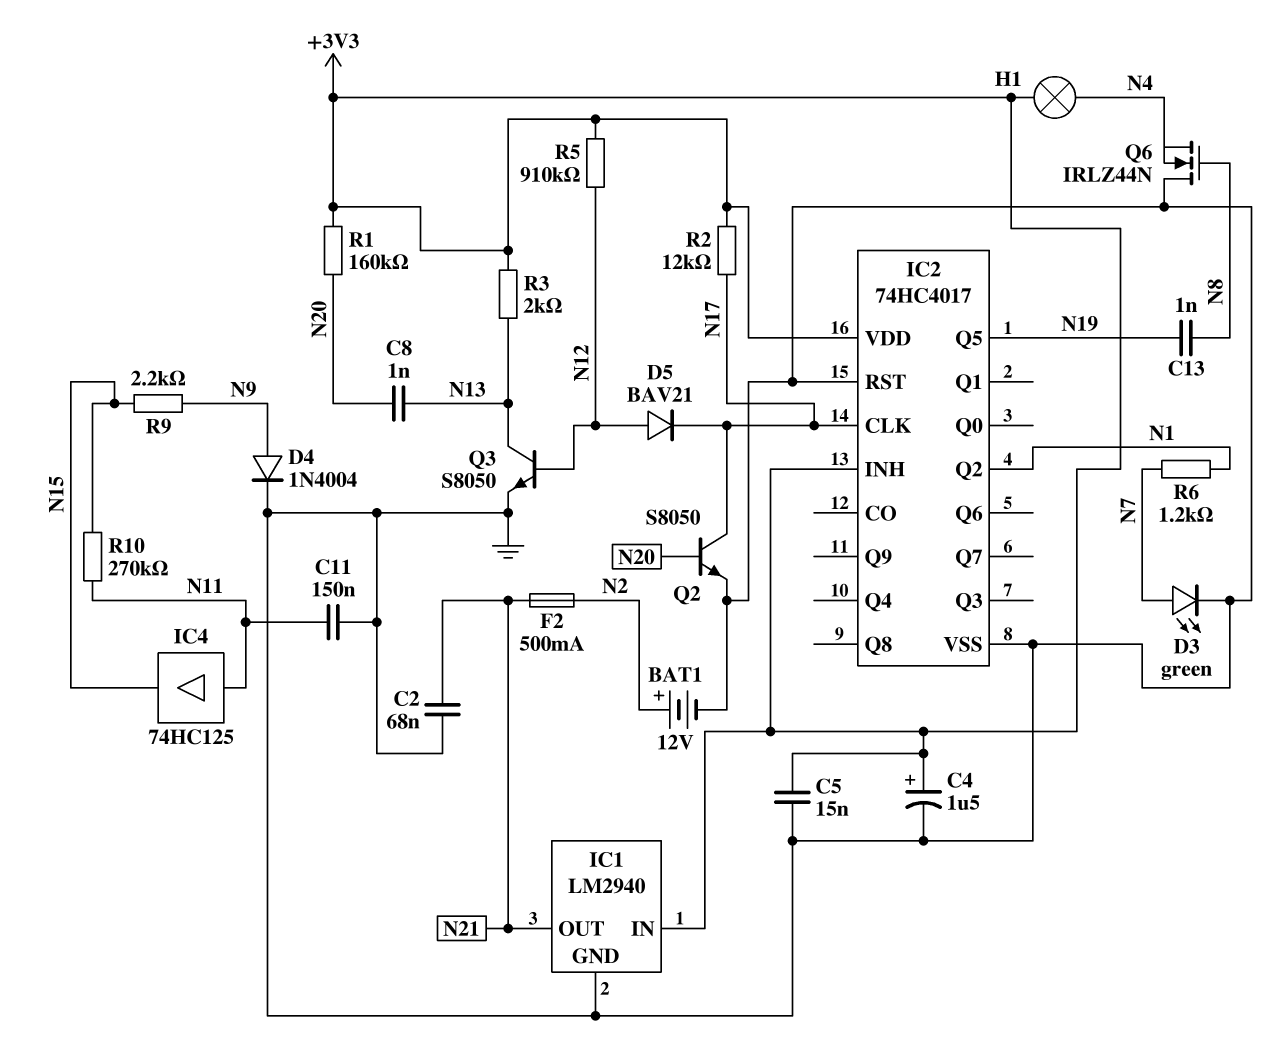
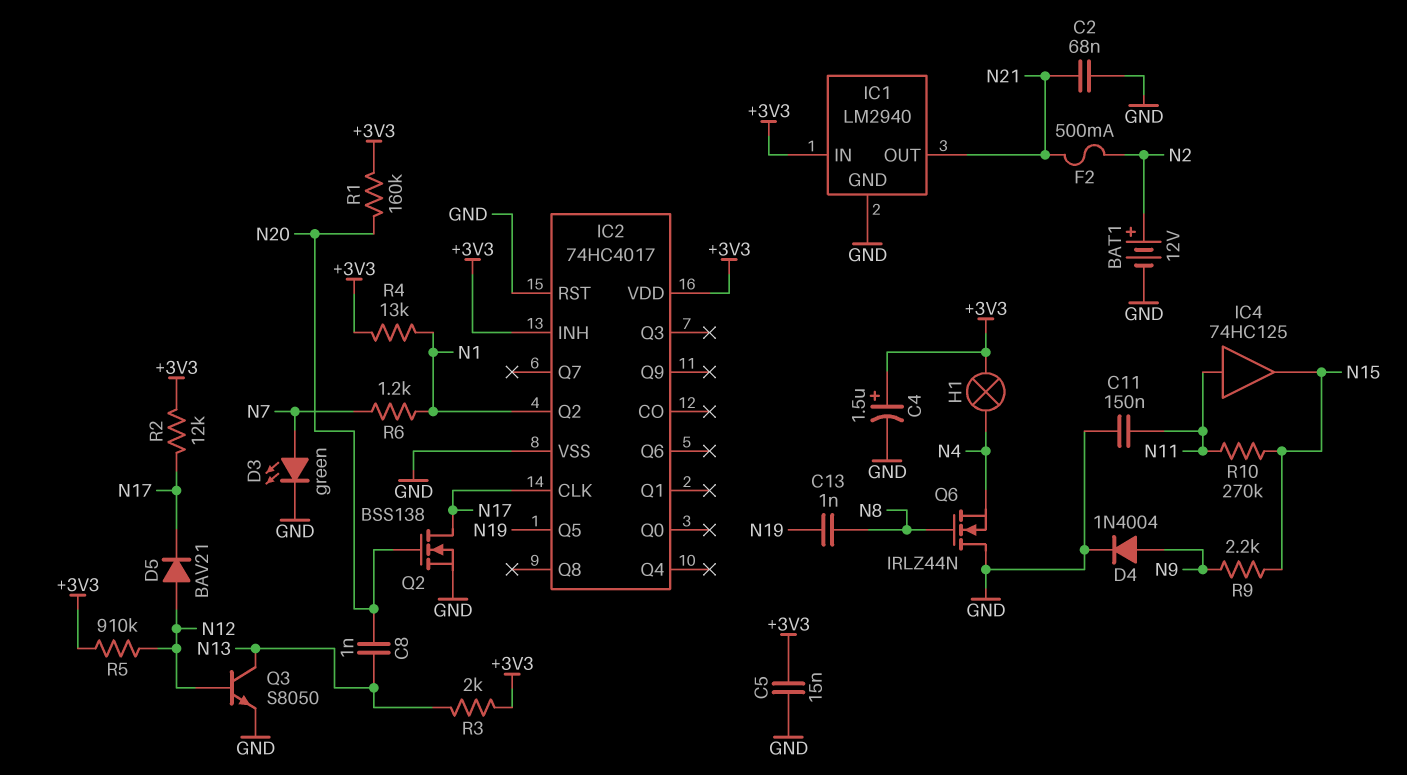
Q2: NPN S8050 (B N20, C N17, E GND) -> NMOS BSS138 (G N20, D N17, S GND)
R4: none -> 13k (+3V3, N1)

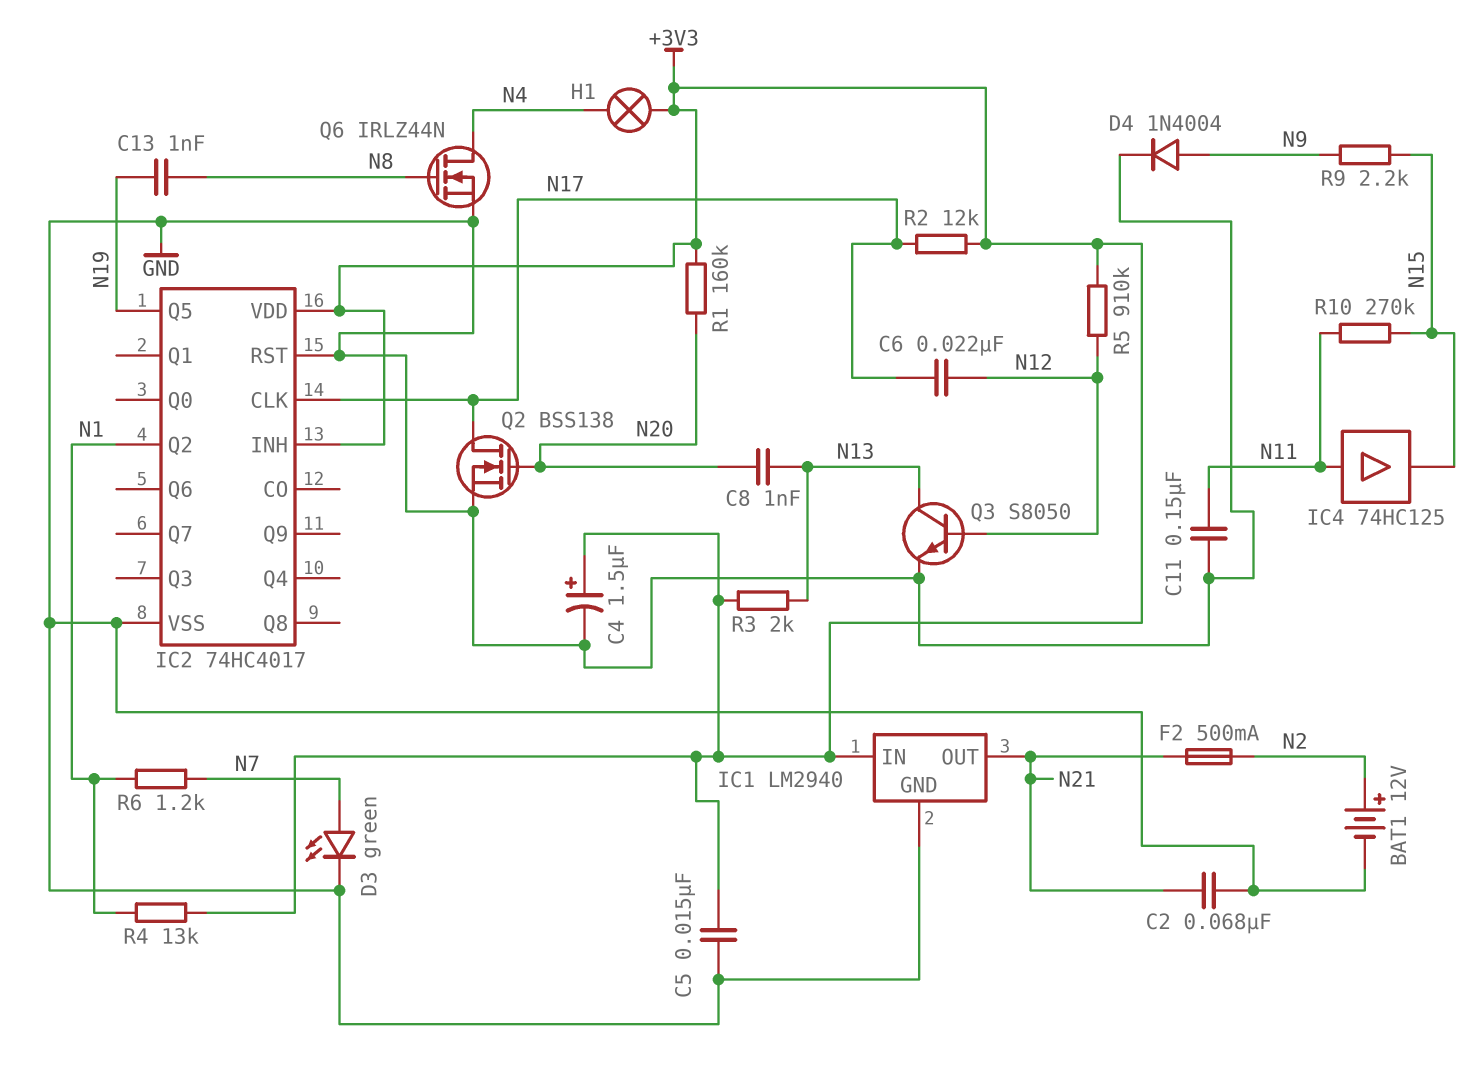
C6: none -> 22nF (N12, N17)
D5: diode BAV21 (A N12, K N17) -> none
Q6: NMOS IRLZ44N (G N8, D GND, S N4) -> NMOS IRLZ44N (G N8, D N4, S GND)

